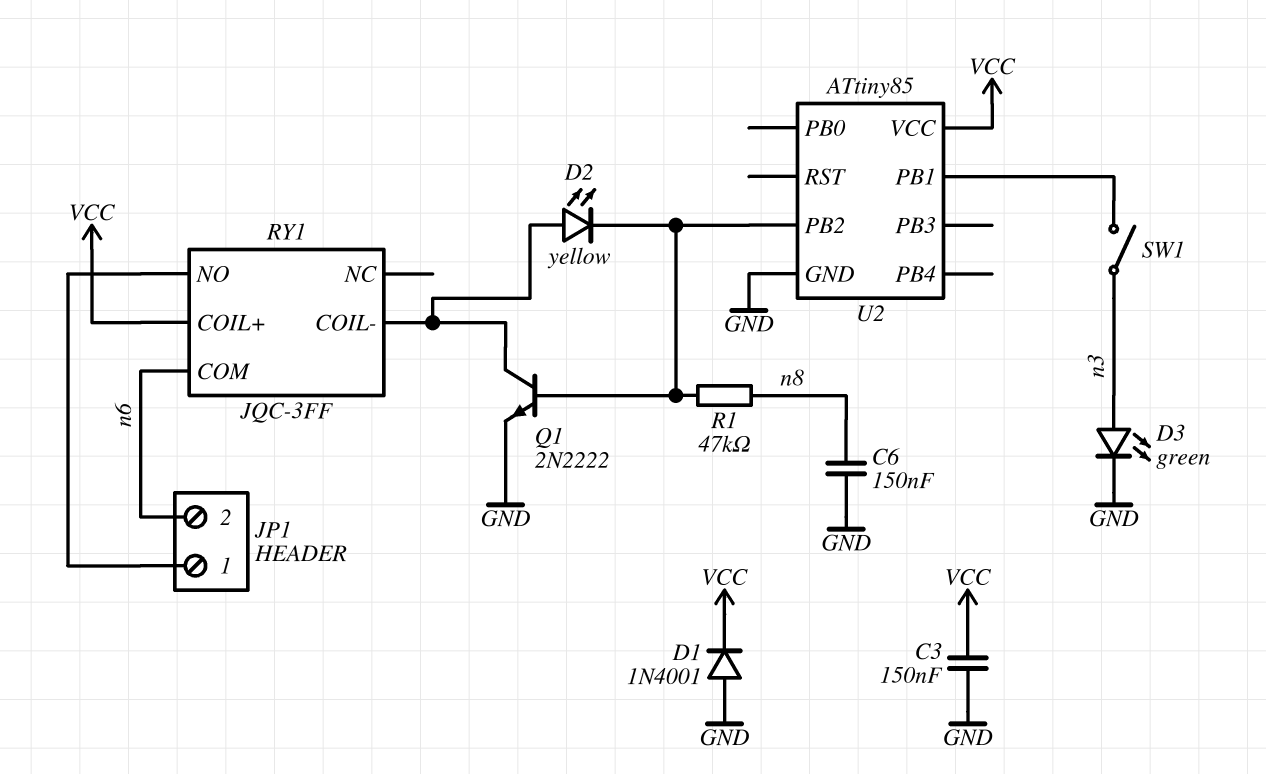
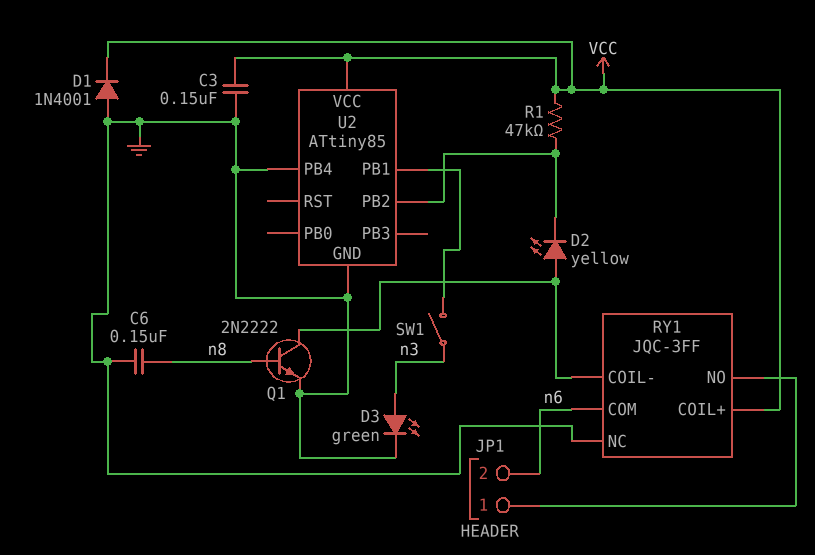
Q1: NPN 2N2222 (B U2/PB2, C RY1/COIL-, E GND) -> NPN 2N2222 (B n8, C RY1/COIL-, E GND)
R1: 47k (U2/PB2, n8) -> 47k (U2/PB2, VCC)
RY1 pin NC: none -> GND
U2 pin PB4: none -> GND

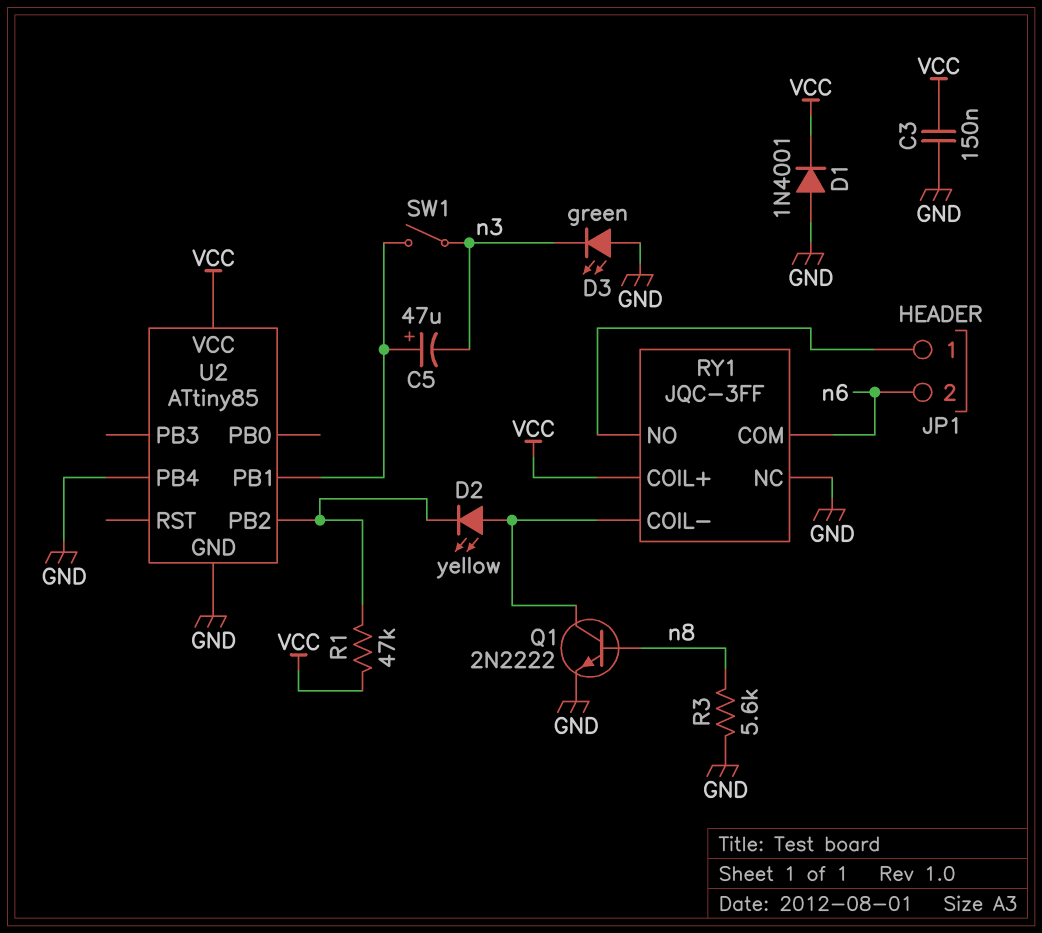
C5: none -> 47uF (plus U2/PB1, minus n3)
C6: 150nF (GND, n8) -> none
D3: LED green (A n3, K GND) -> LED green (A GND, K n3)
R3: none -> 5.6k (GND, n8)

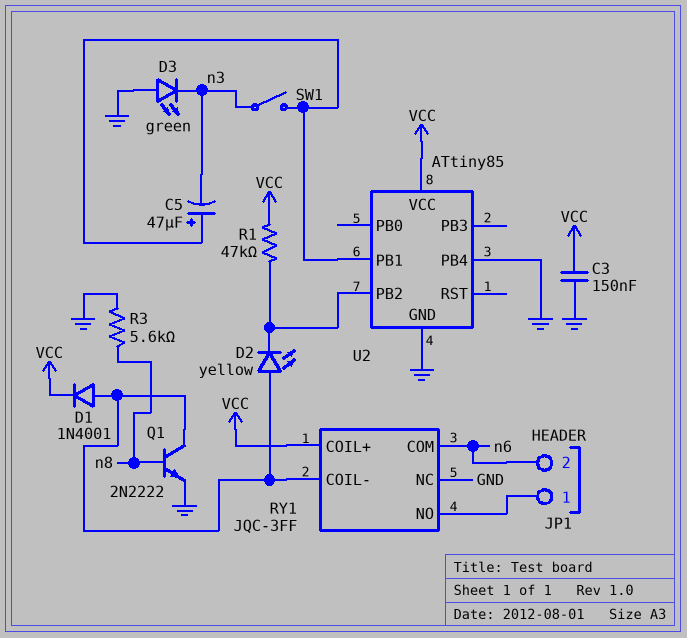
D1: diode 1N4001 (A GND, K VCC) -> diode 1N4001 (A RY1/COIL-, K VCC)

